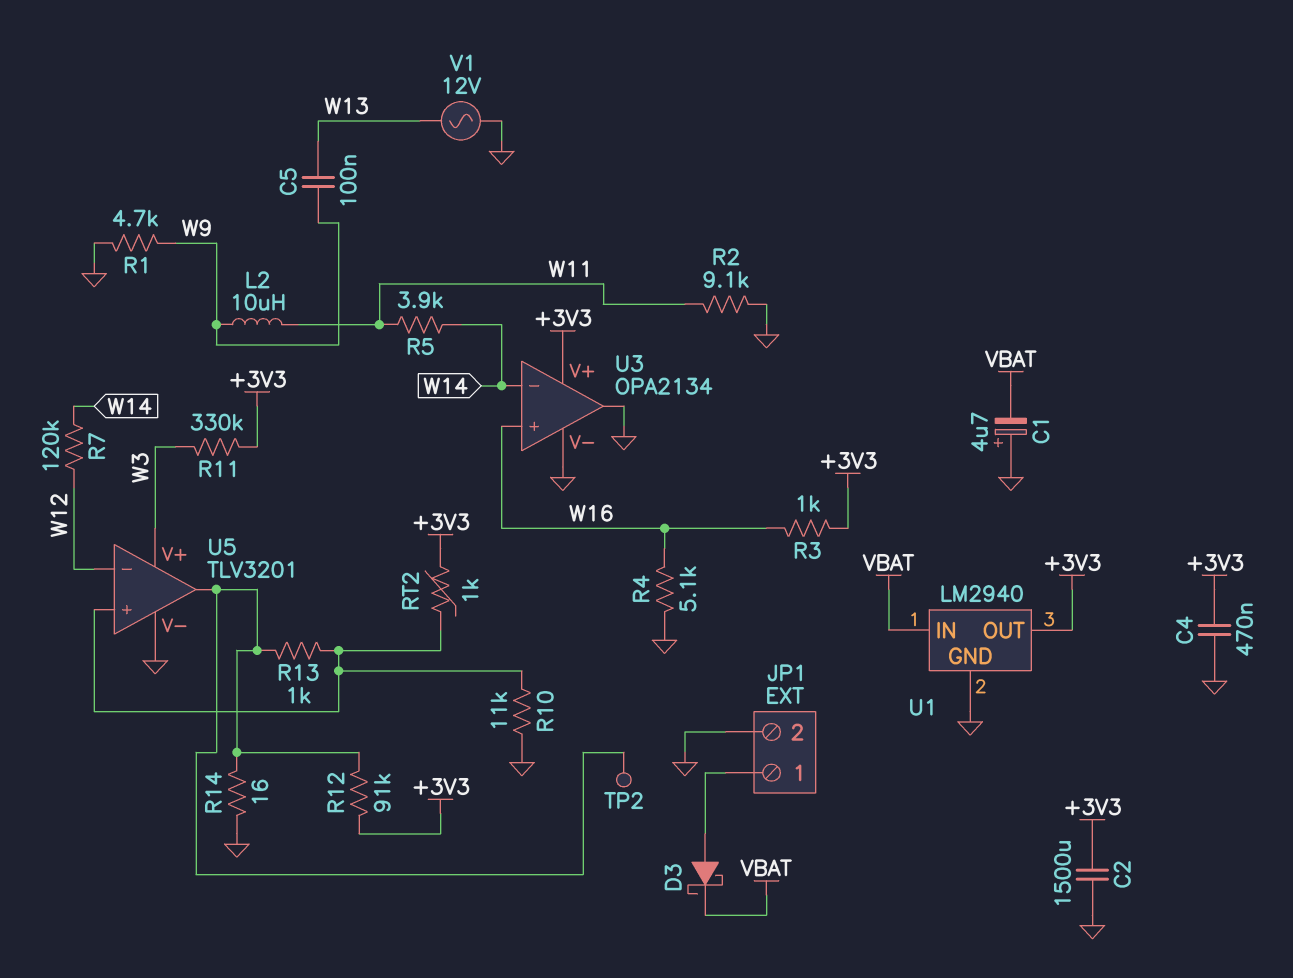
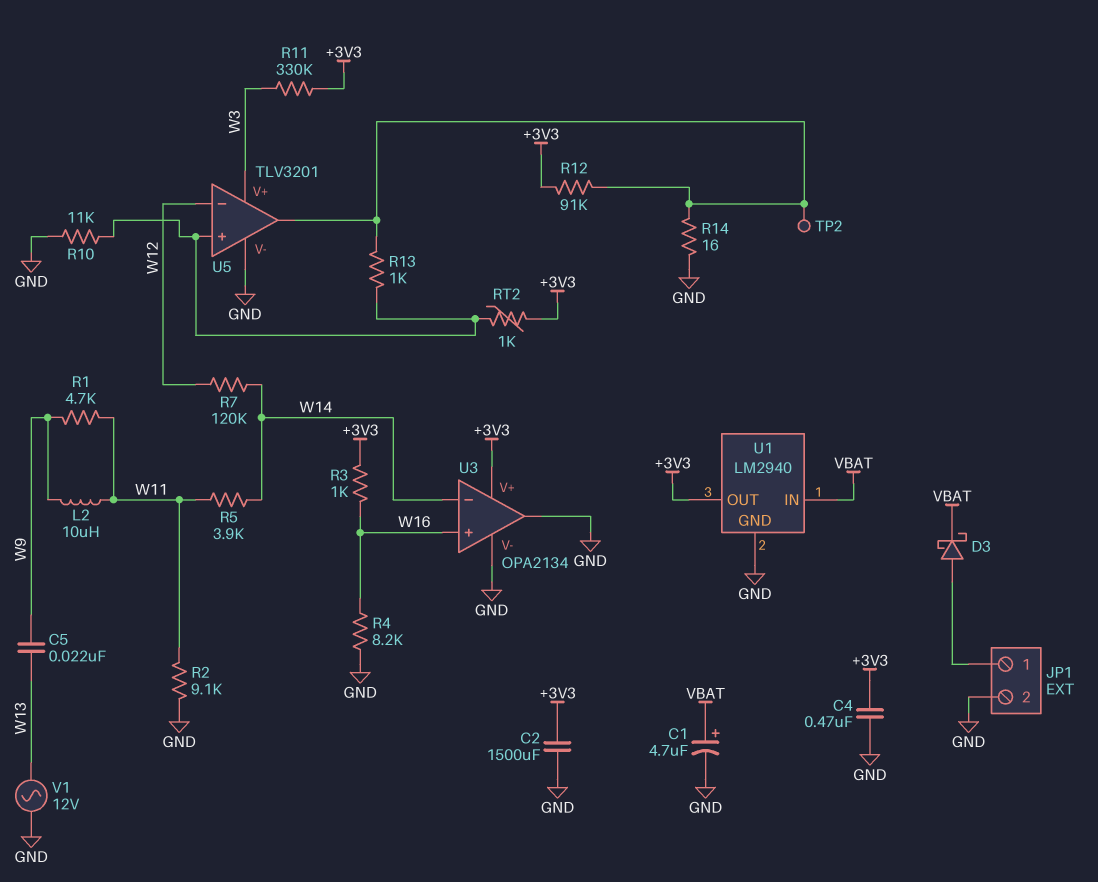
C1: 4.7uF (plus GND, minus VBAT) -> 4.7uF (plus VBAT, minus GND)
C5: 100nF (W9, W13) -> 22nF (W9, W13)
R1: 4.7k (GND, W9) -> 4.7k (W9, W11)
R4: 5.1k (GND, W16) -> 8.2k (GND, W16)

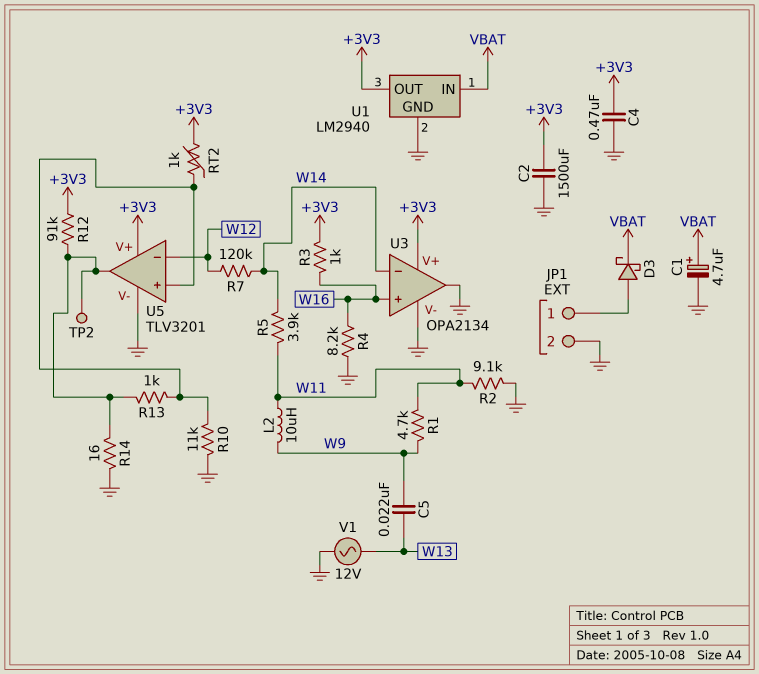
R11: 330k (+3V3, W3) -> none
U5 pin V+: W3 -> +3V3

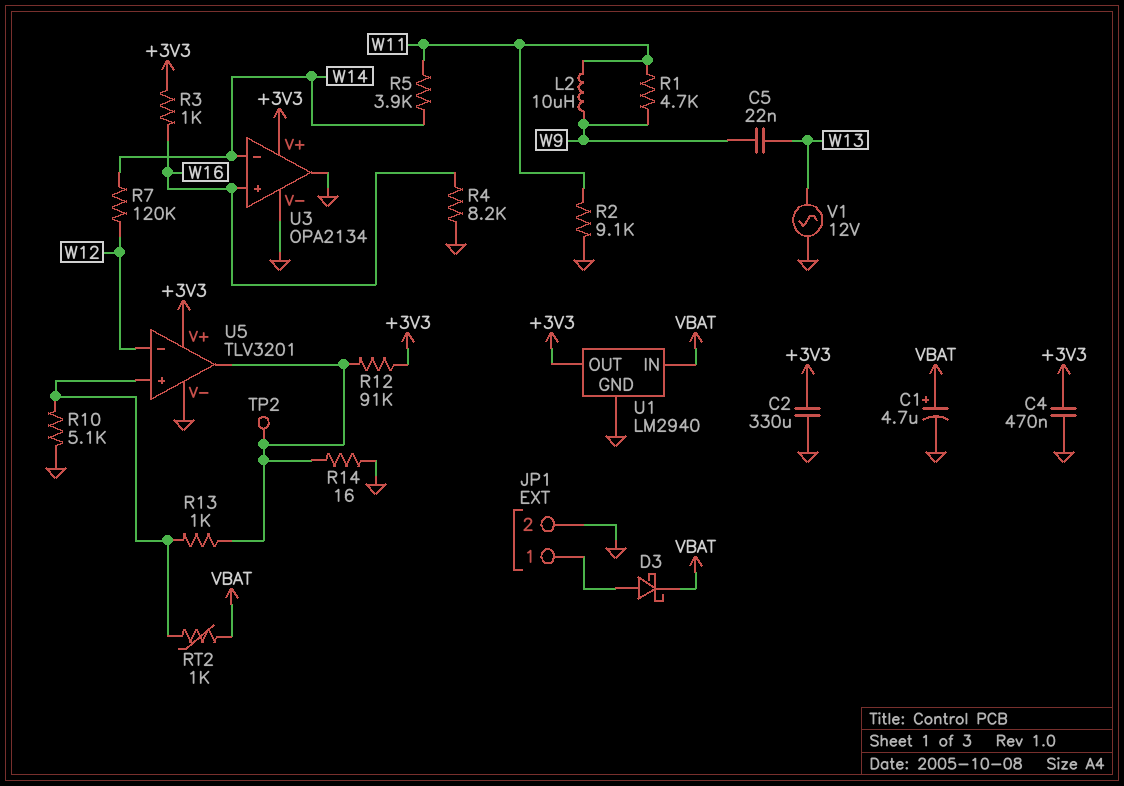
C2: 1500uF (+3V3, GND) -> 330uF (+3V3, GND)
R10: 11k (GND, U5/in+) -> 5.1k (GND, U5/in+)
RT2: 1k (+3V3, U5/in+) -> 1k (U5/in+, VBAT)

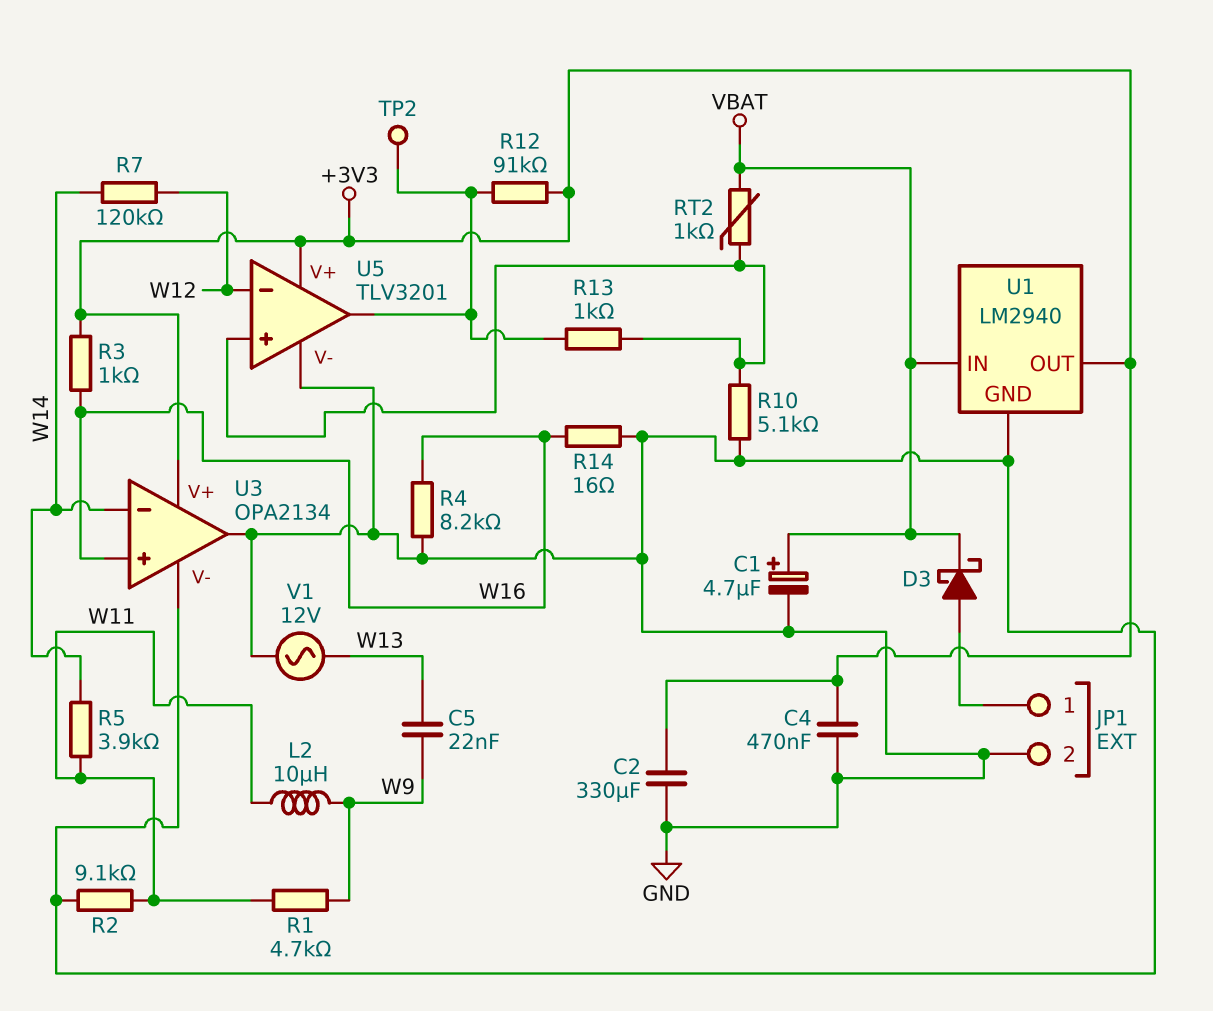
R14: 16 (GND, U5/out) -> 16 (GND, W16)

